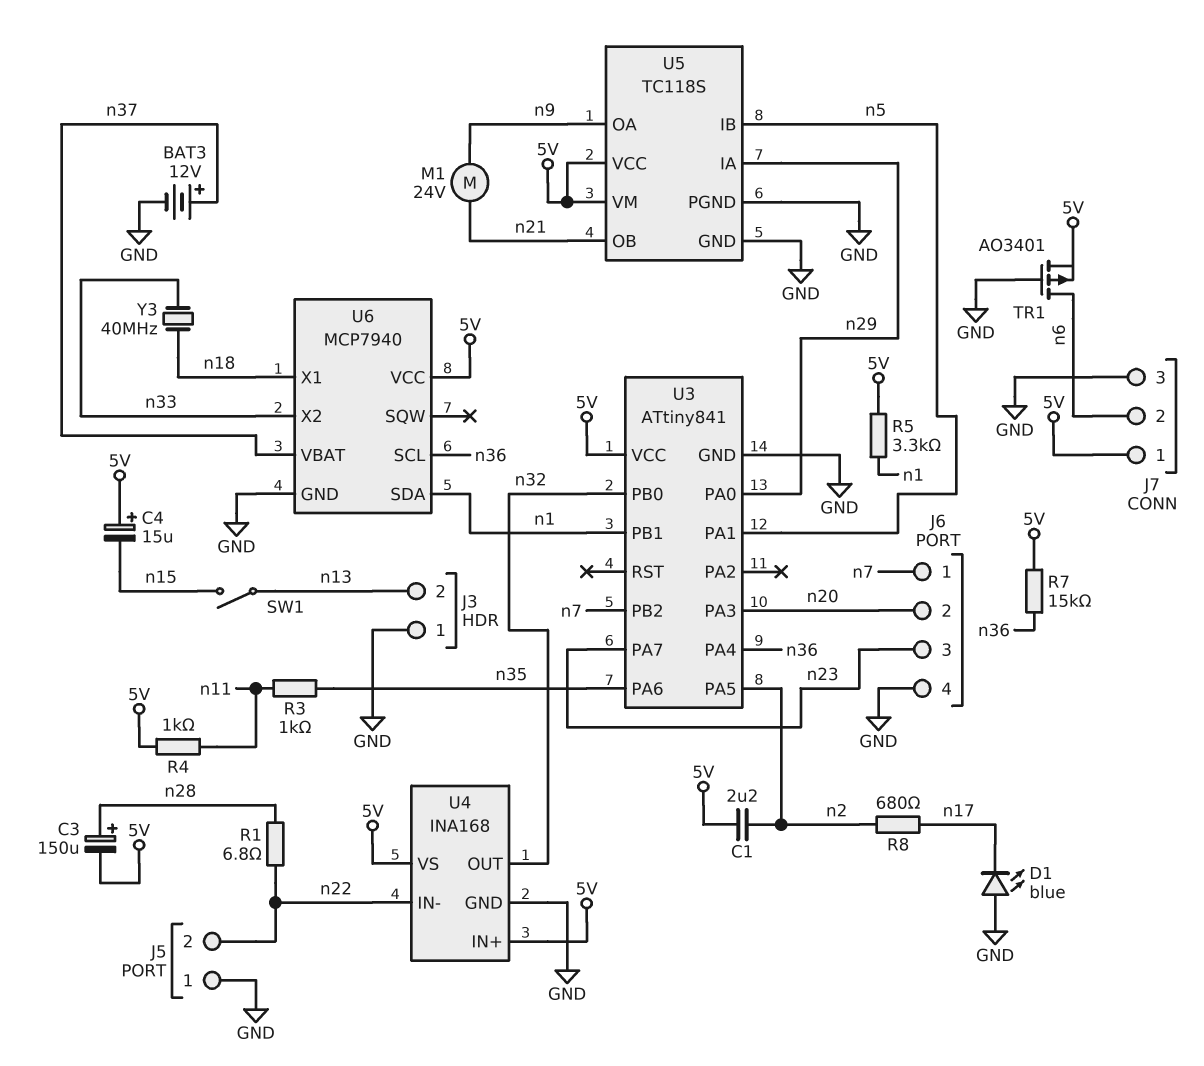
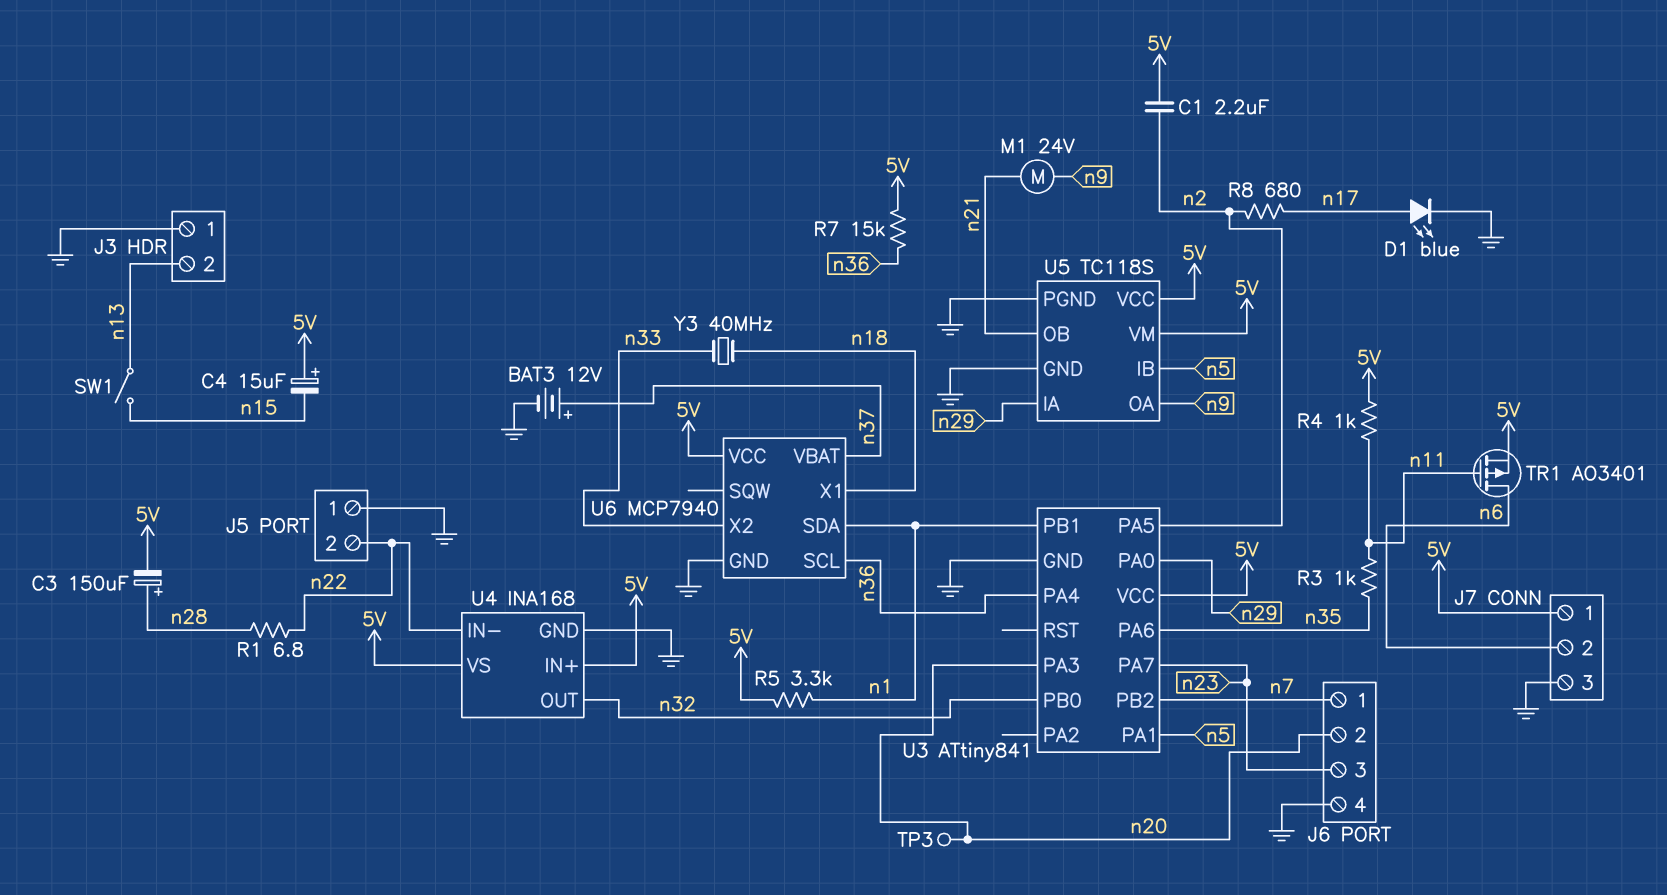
D1: LED blue (A GND, K n17) -> LED blue (A n17, K GND)
TP3: none -> test point (n20)
TR1: PMOS AO3401 (G GND, D n6, S 5V) -> PMOS AO3401 (G n11, D n6, S 5V)

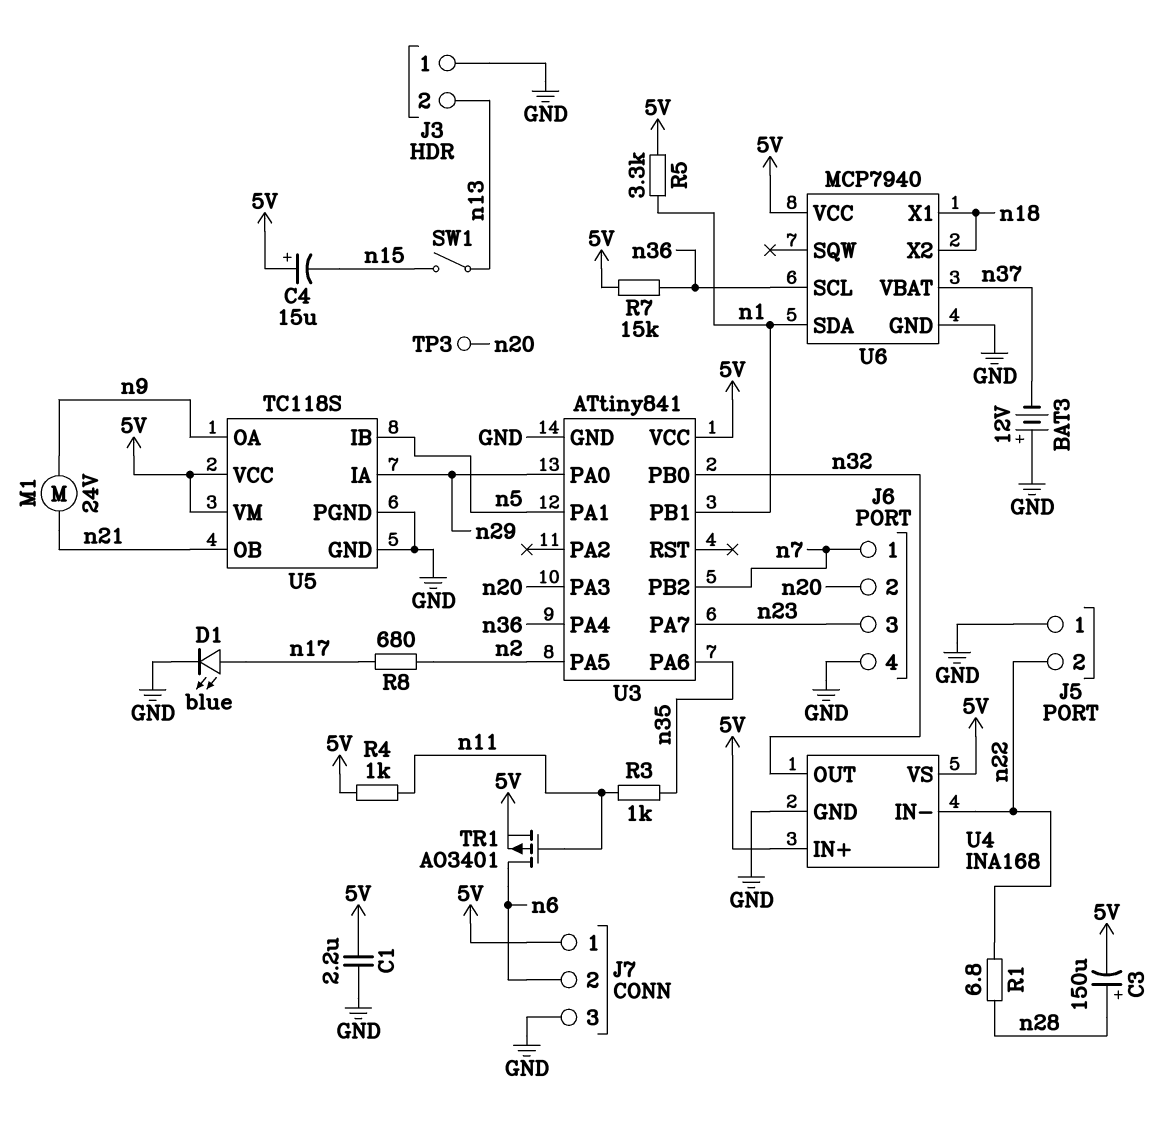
BAT3: 12V (plus n37, minus GND) -> 12V (plus GND, minus n37)
C1: 2.2uF (5V, n2) -> 2.2uF (5V, GND)
U6 pin X2: n33 -> n18
Y3: 40MHz (n18, n33) -> none

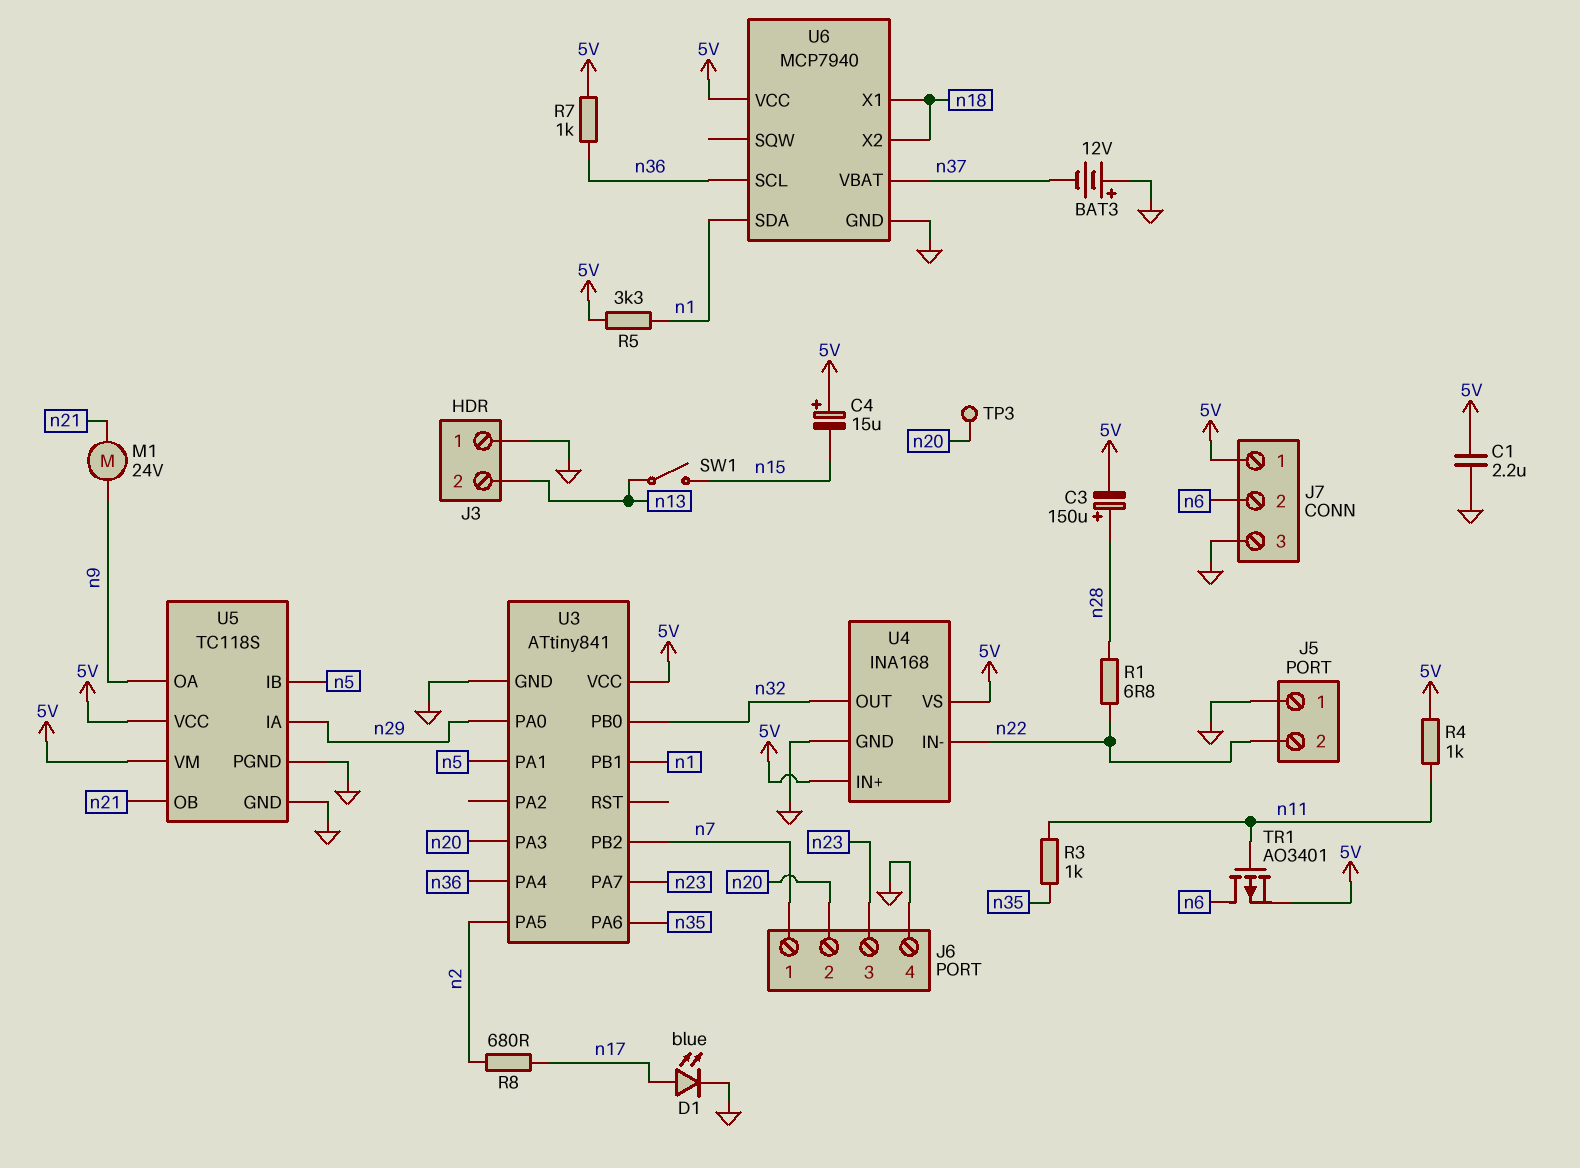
R7: 15k (5V, n36) -> 1k (5V, n36)

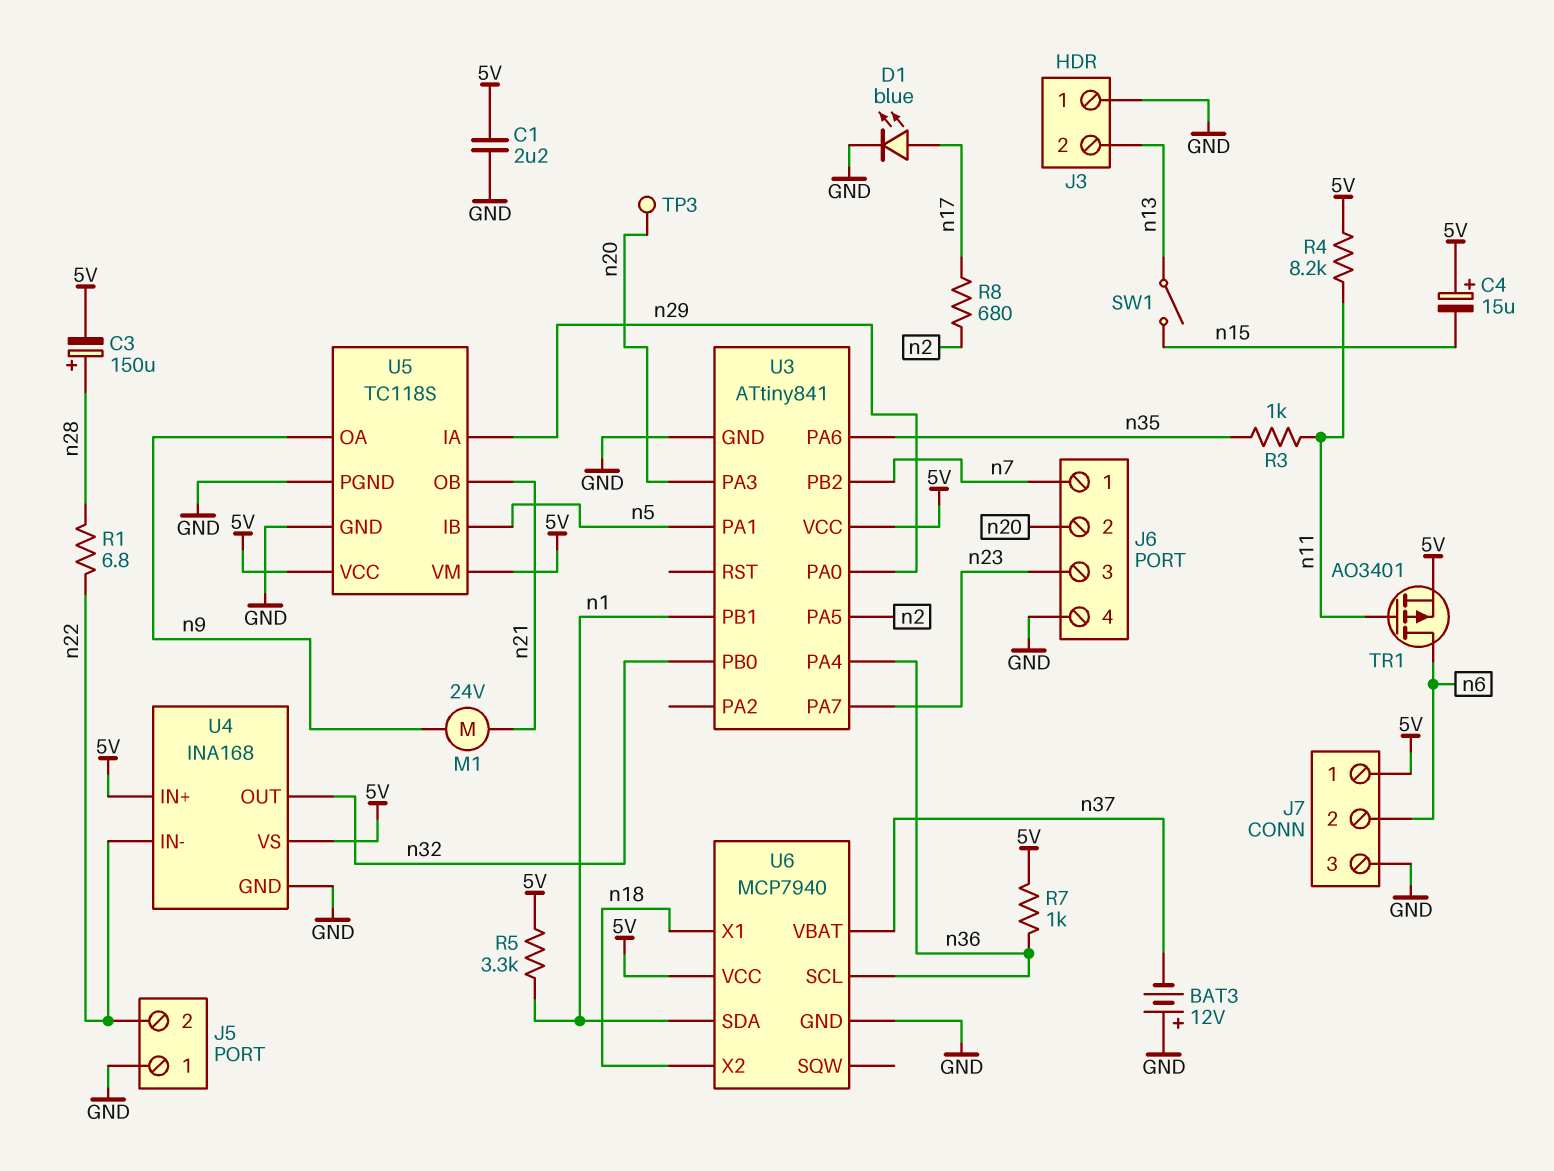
R4: 1k (5V, n11) -> 8.2k (5V, n11)

